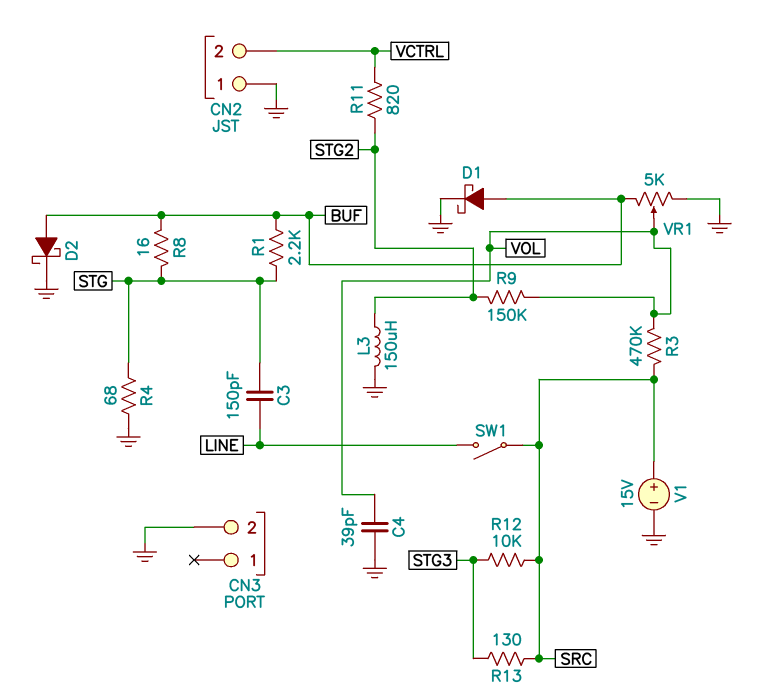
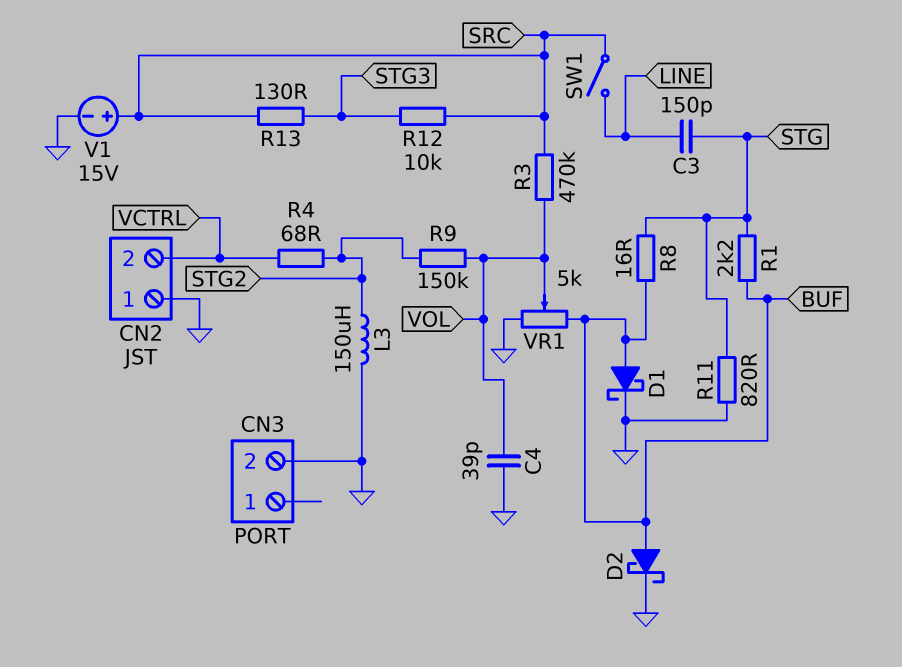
R4: 68 (GND, STG) -> 68 (STG2, VCTRL)
R11: 820 (STG2, VCTRL) -> 820 (GND, STG)

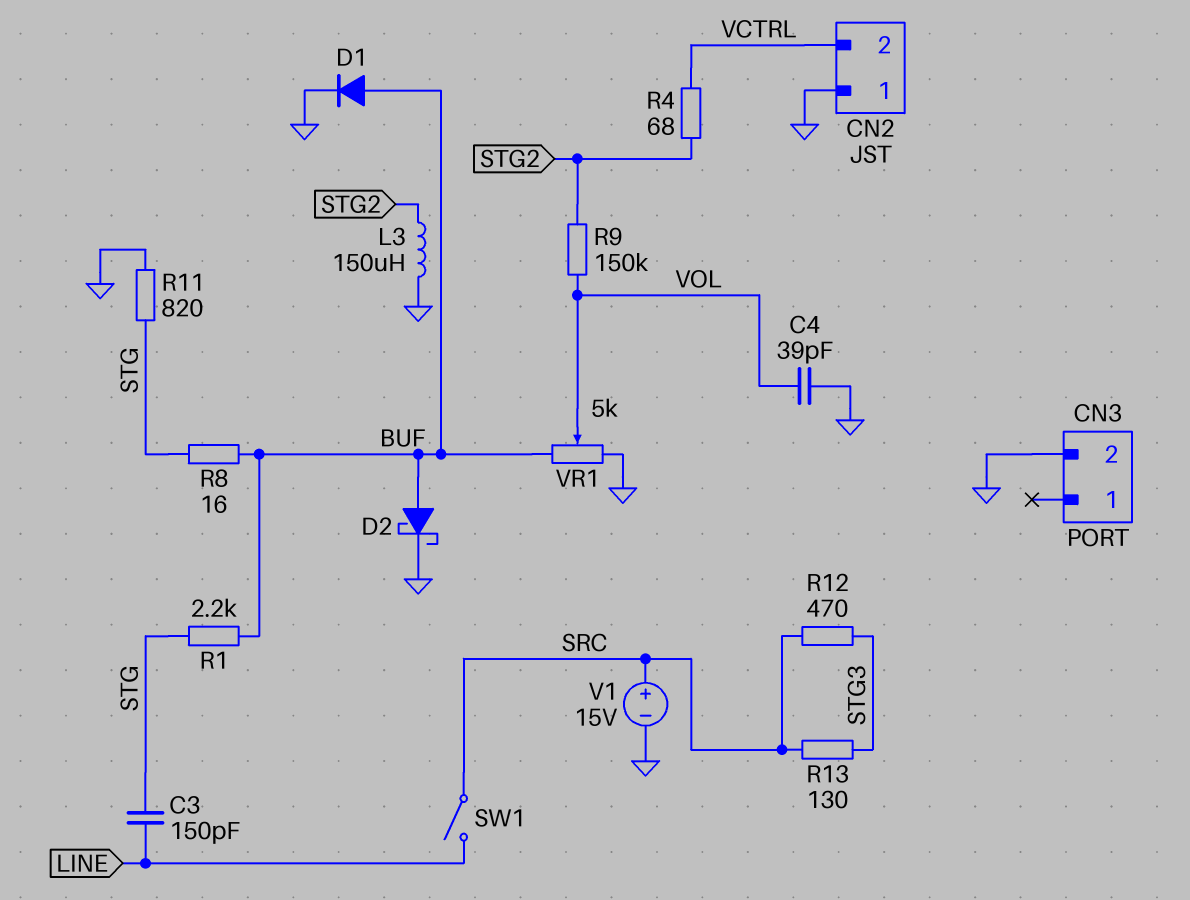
D1: schottky (A BUF, K GND) -> diode (A BUF, K GND)
R3: 470k (SRC, VOL) -> none
R12: 10k (SRC, STG3) -> 470 (SRC, STG3)

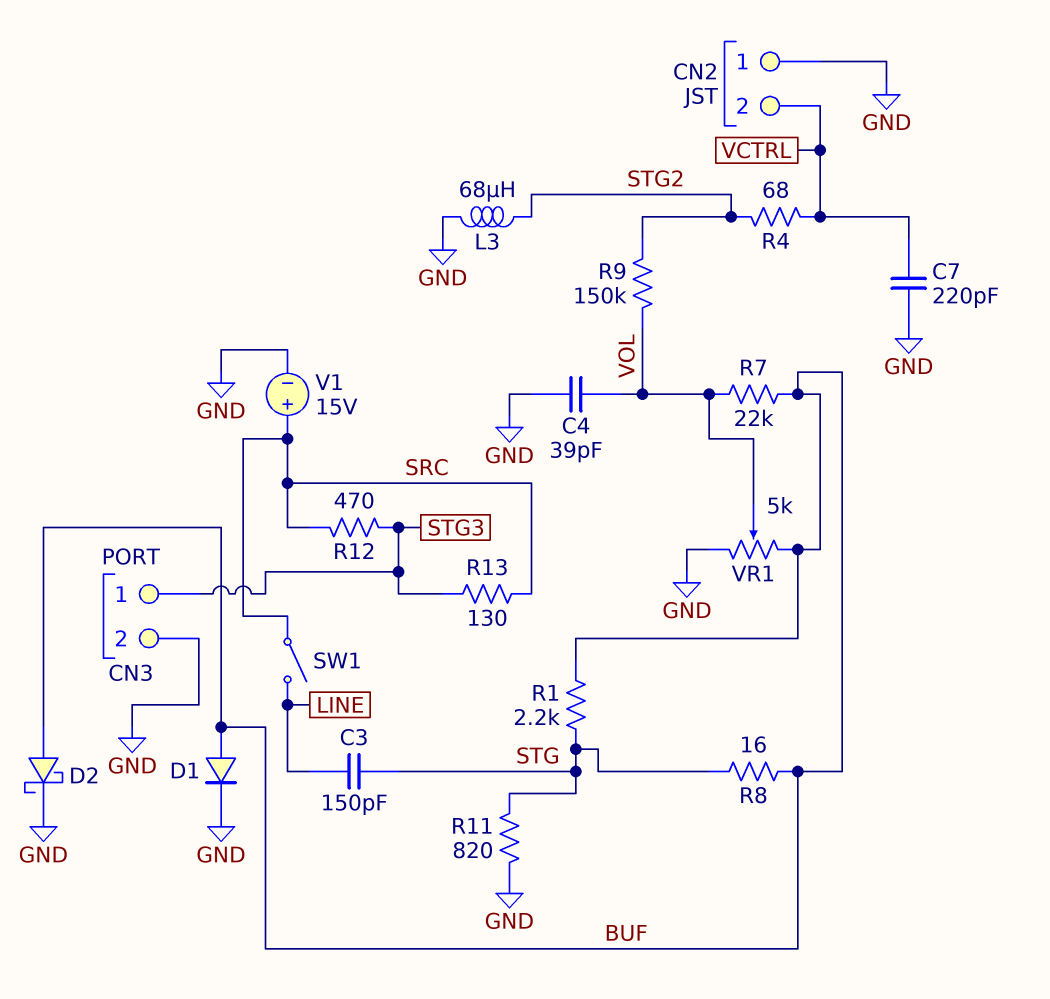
C7: none -> 220pF (GND, VCTRL)
CN3 pin 1: none -> STG3
L3: 150uH (GND, STG2) -> 68uH (GND, STG2)
R7: none -> 22k (BUF, VOL)

